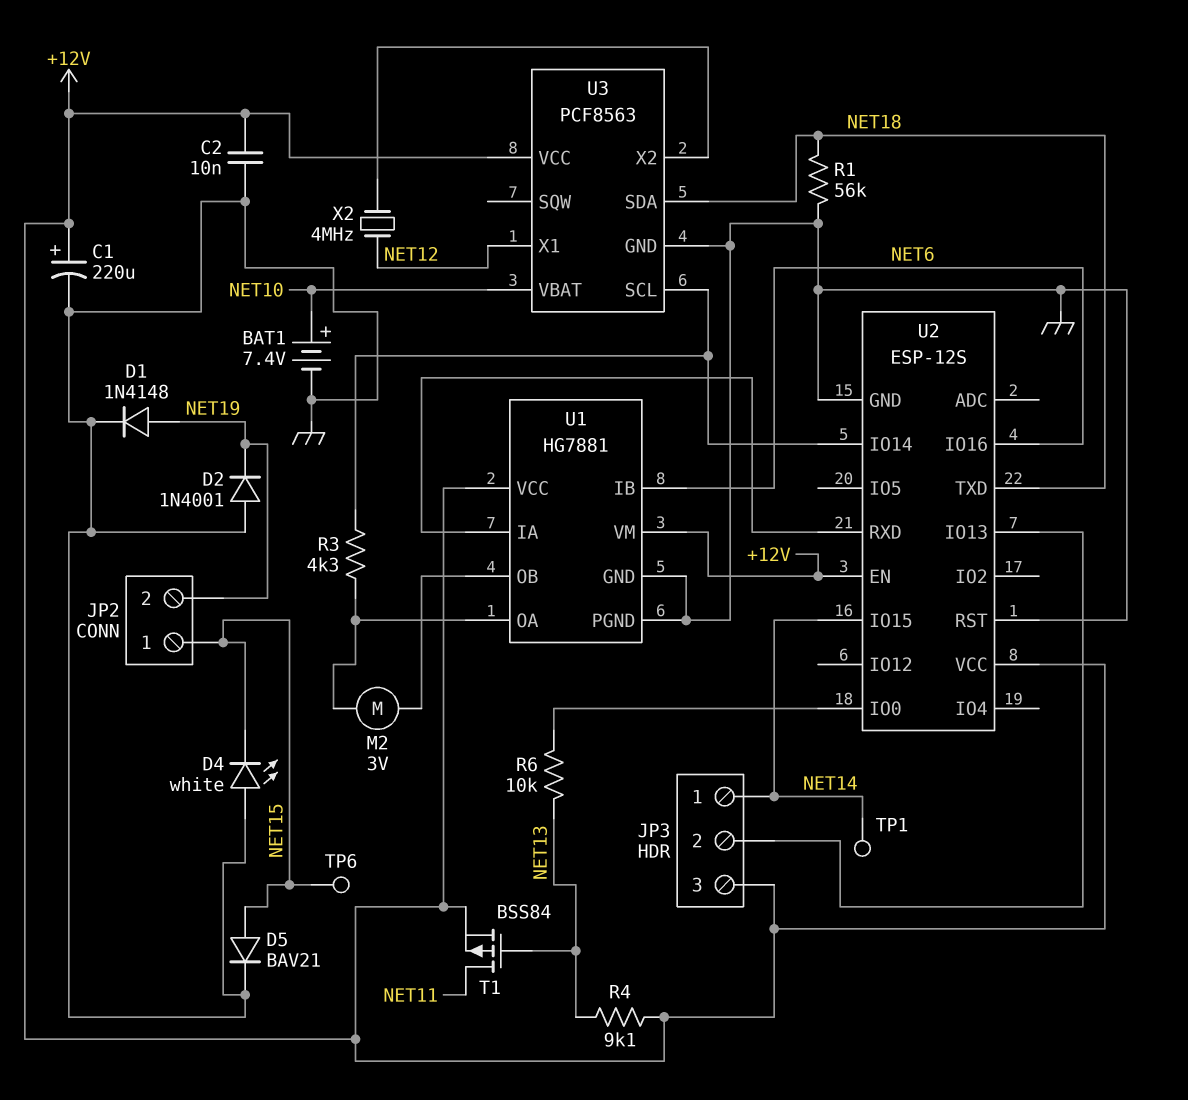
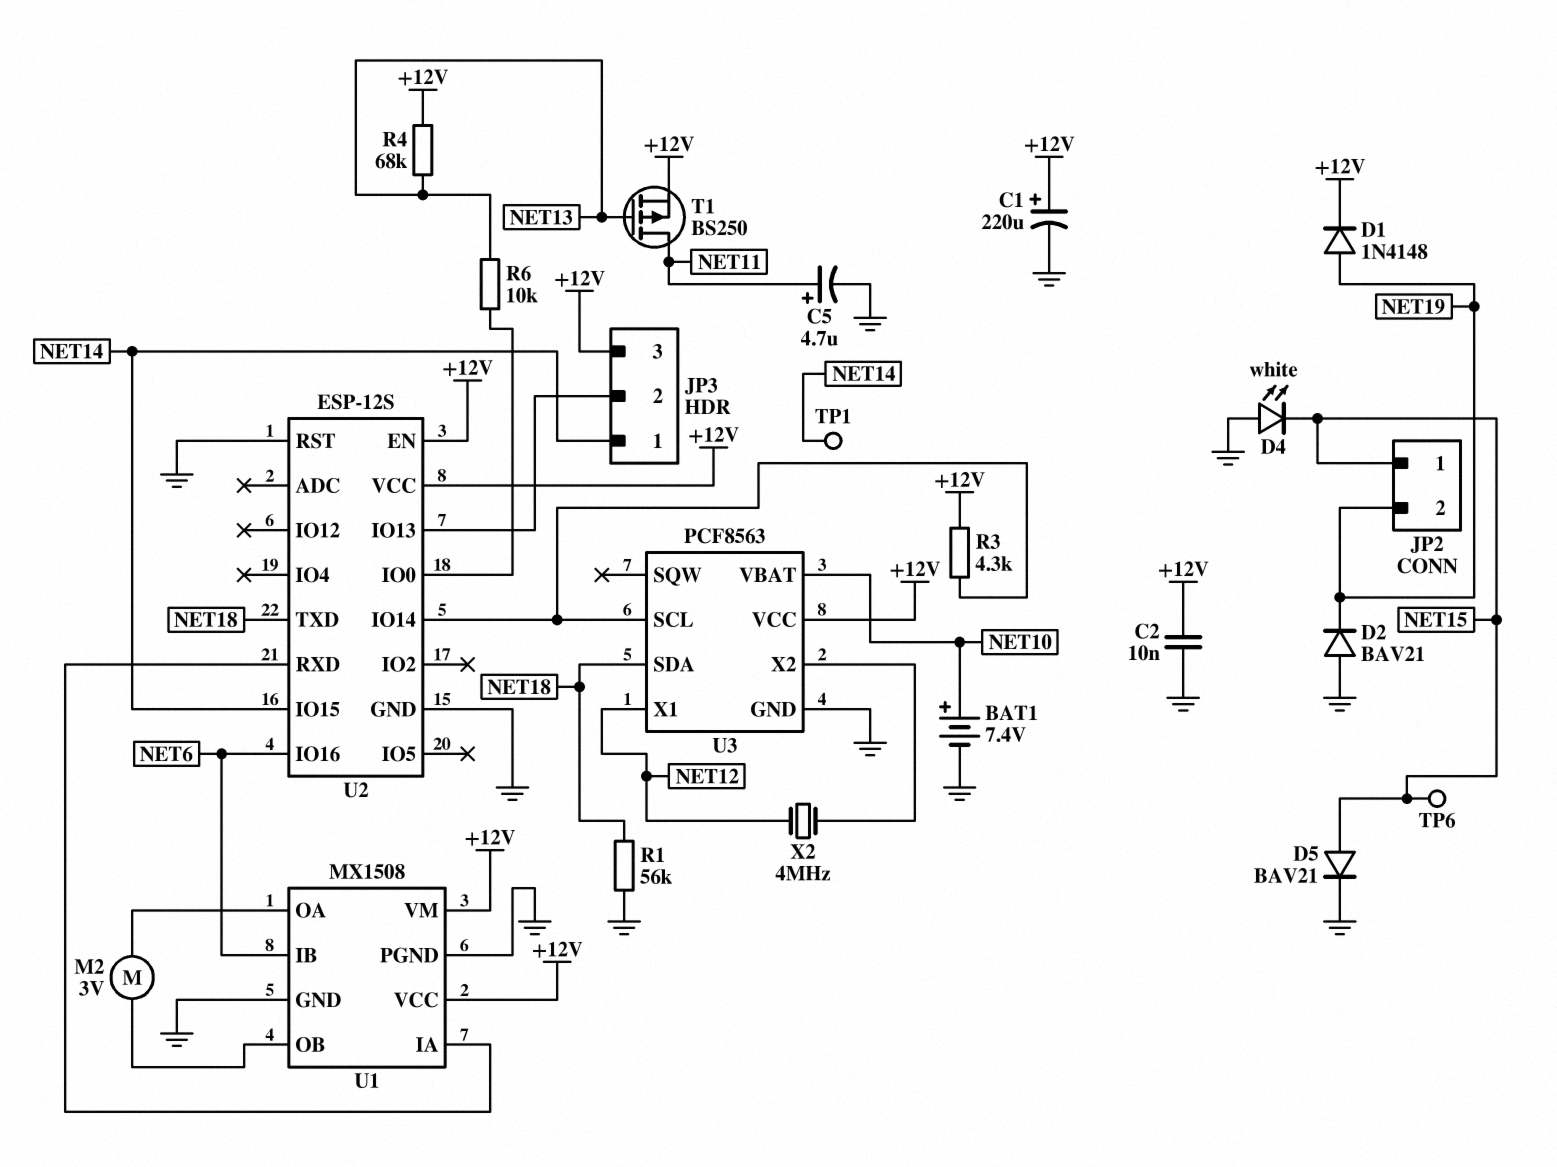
C5: none -> 4.7uF (plus NET11, minus GND)
D1: diode 1N4148 (A NET19, K GND) -> diode 1N4148 (A NET19, K +12V)
D2: diode 1N4001 (A GND, K NET19) -> diode BAV21 (A GND, K NET19)
R3: 4.3k (U1/OA, U2/IO14) -> 4.3k (+12V, U2/IO14)
R4: 9.1k (+12V, NET13) -> 68k (+12V, NET13)
T1: PMOS BSS84 (G NET13, D NET11, S +12V) -> PMOS BS250 (G NET13, D NET11, S +12V)
U1: HG7881 -> MX1508

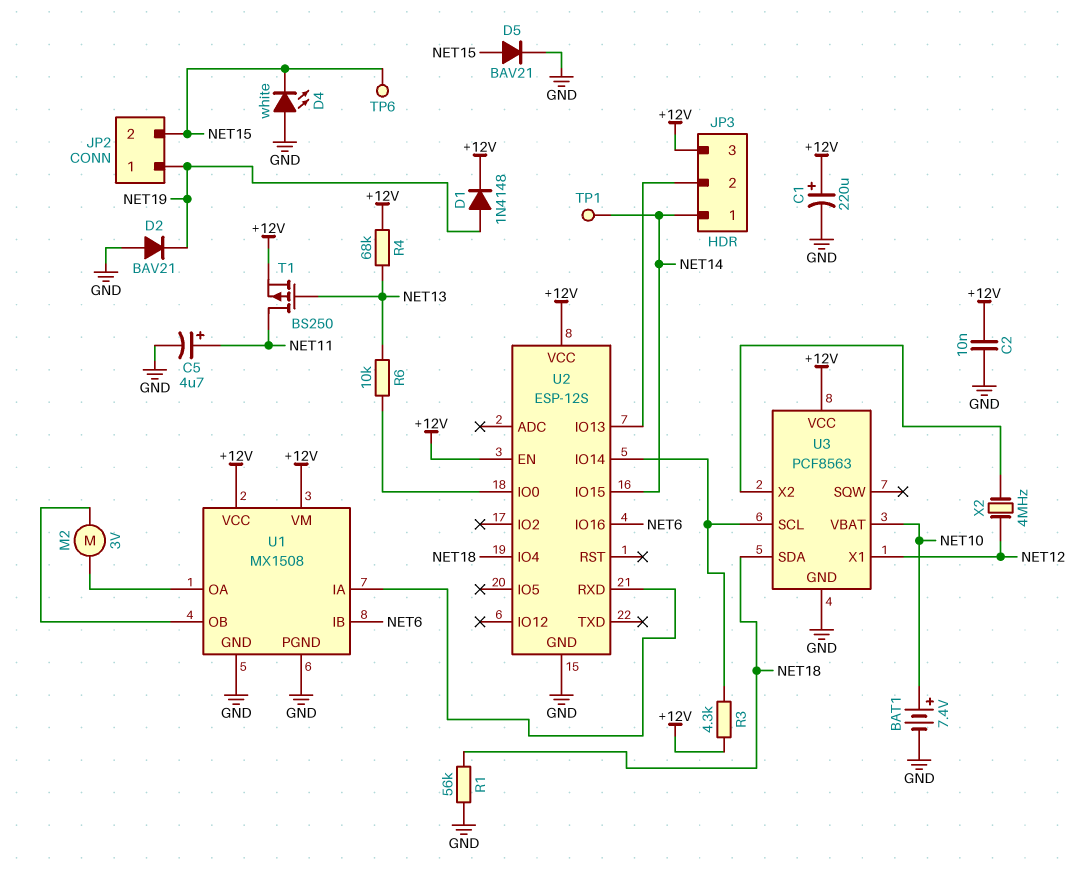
JP2 pin 1: NET15 -> NET19
JP2 pin 2: NET19 -> NET15
U2 pin IO4: none -> NET18
U2 pin RST: GND -> none
U2 pin TXD: NET18 -> none

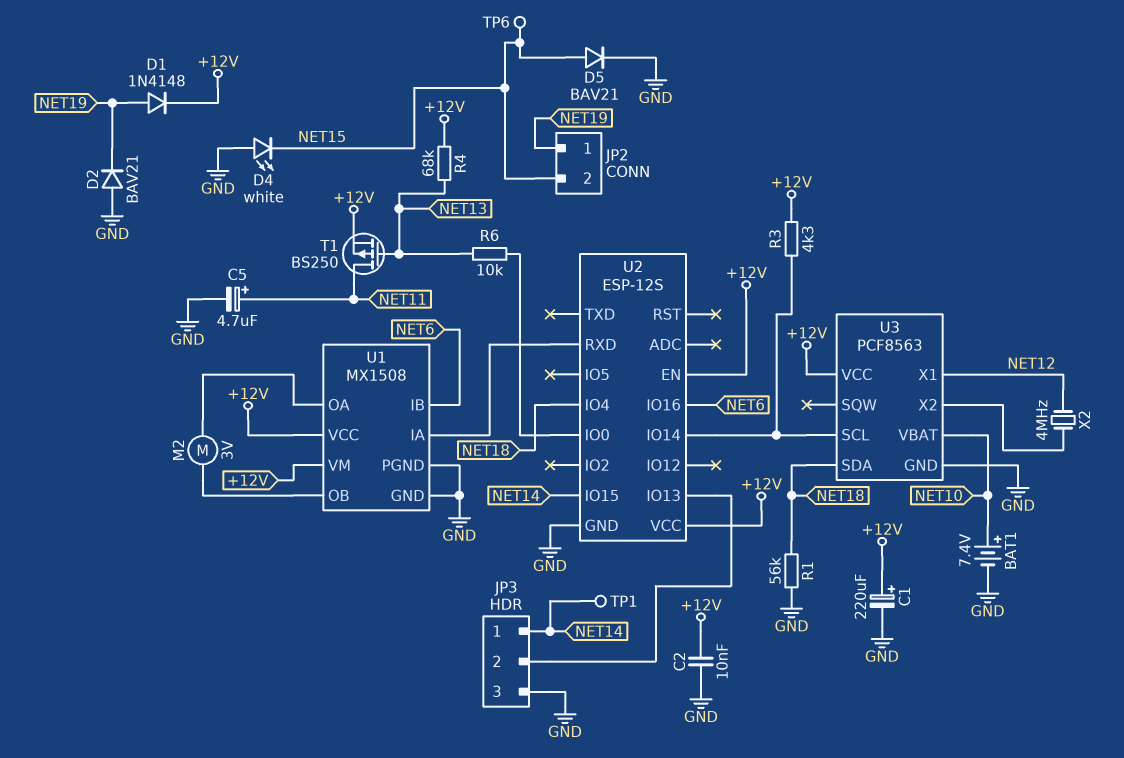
JP3 pin 3: +12V -> GND

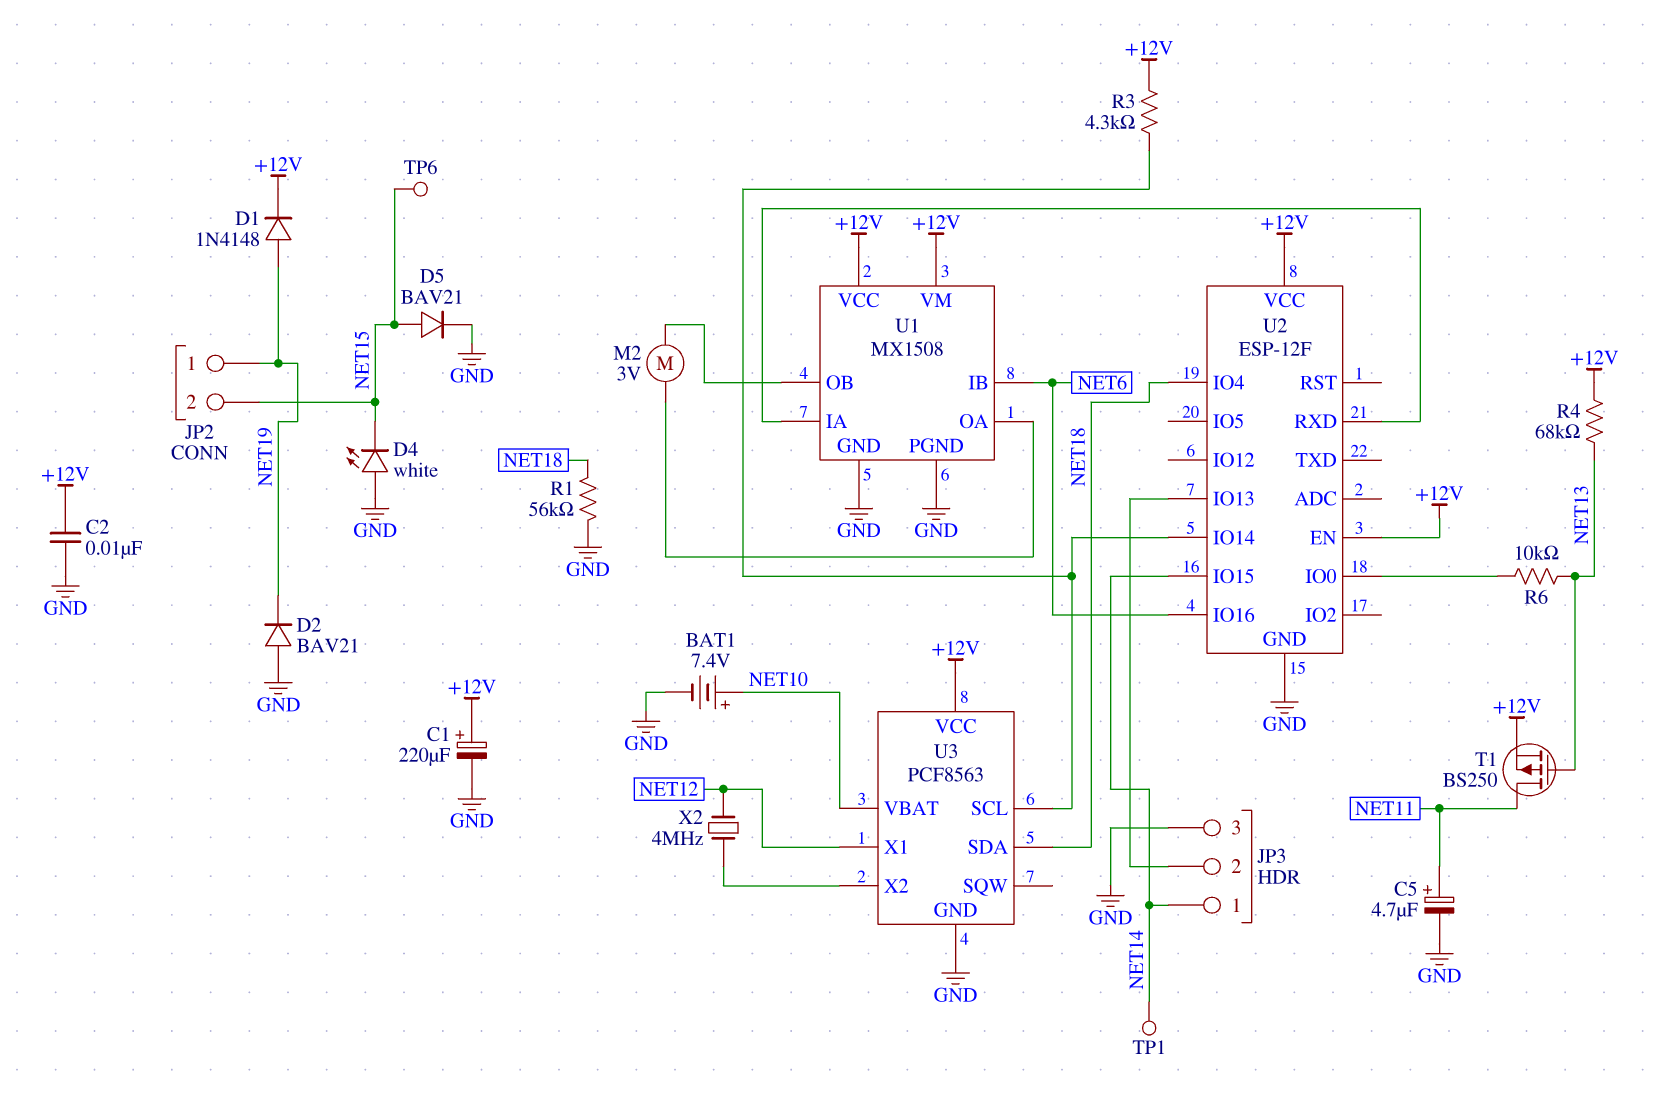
U2: ESP-12S -> ESP-12F

